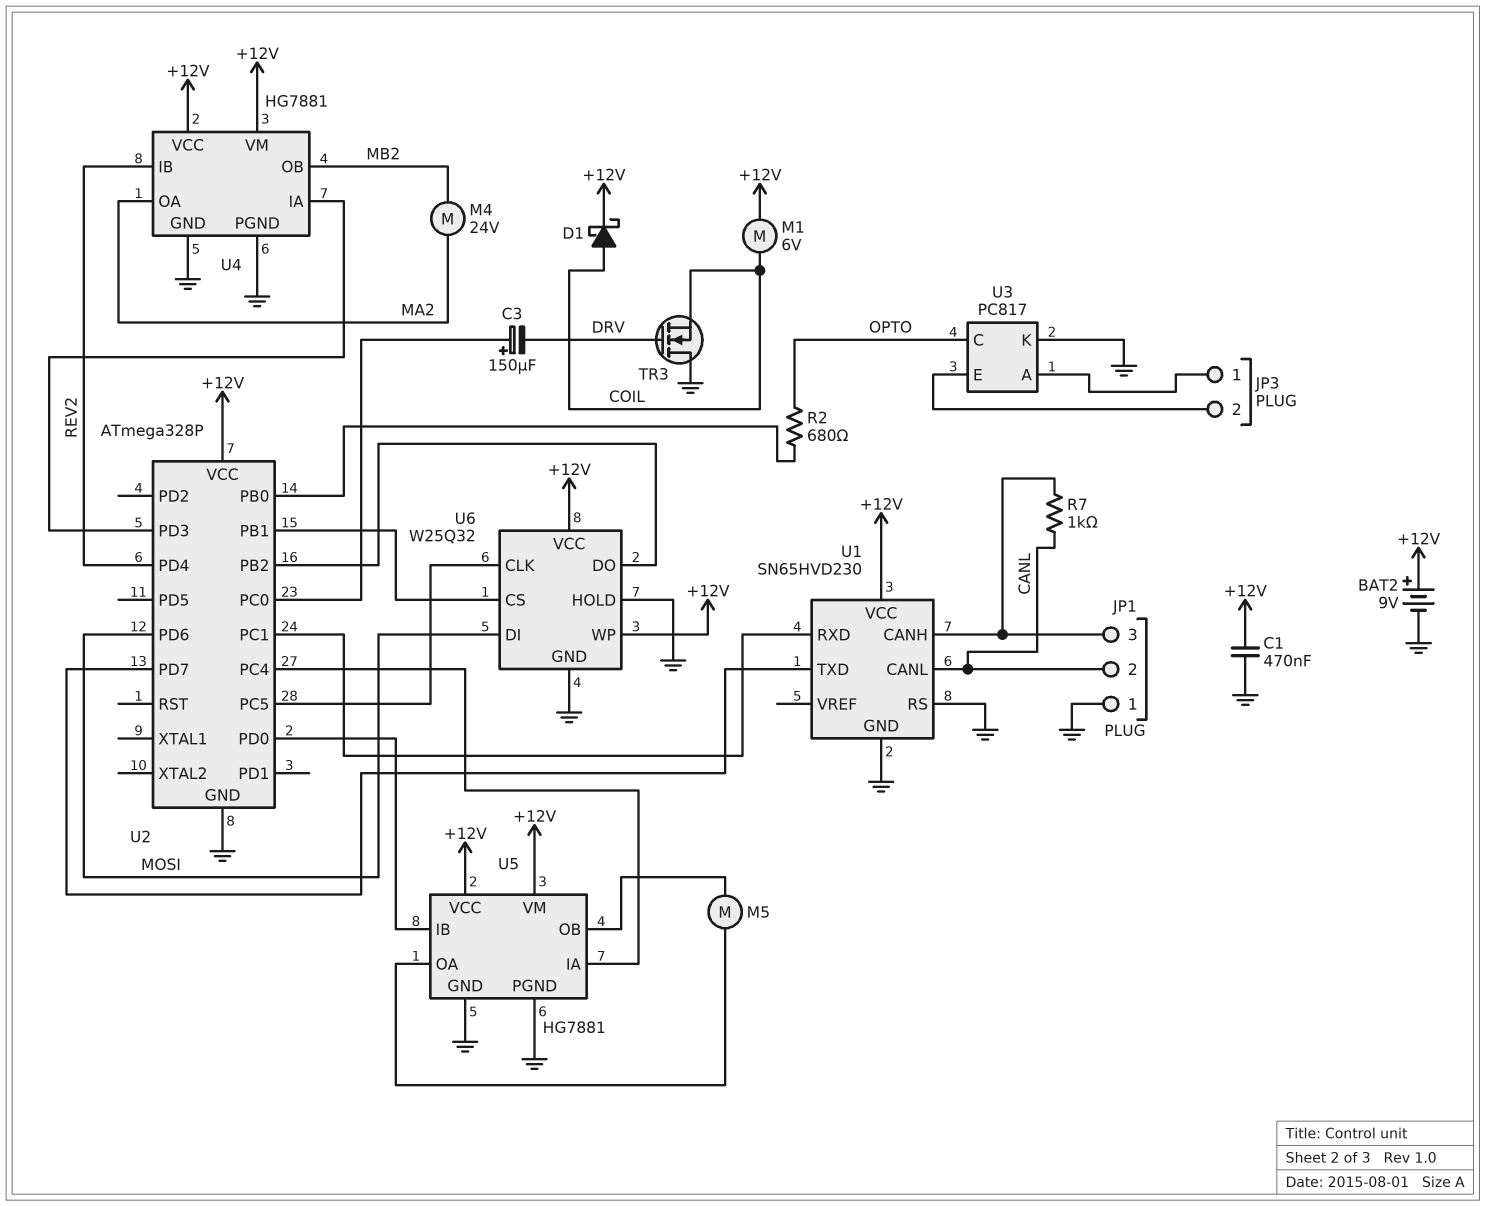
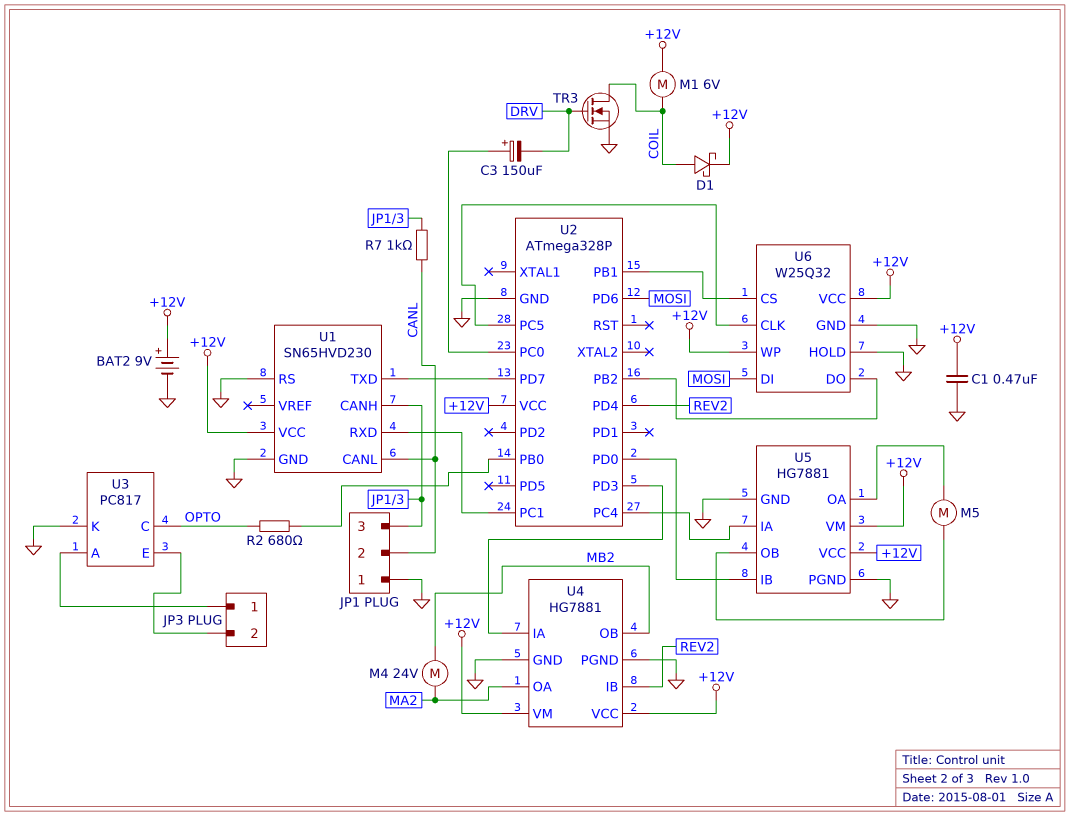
TR3: NMOS (G DRV, D GND, S COIL) -> NMOS (G DRV, D COIL, S GND)

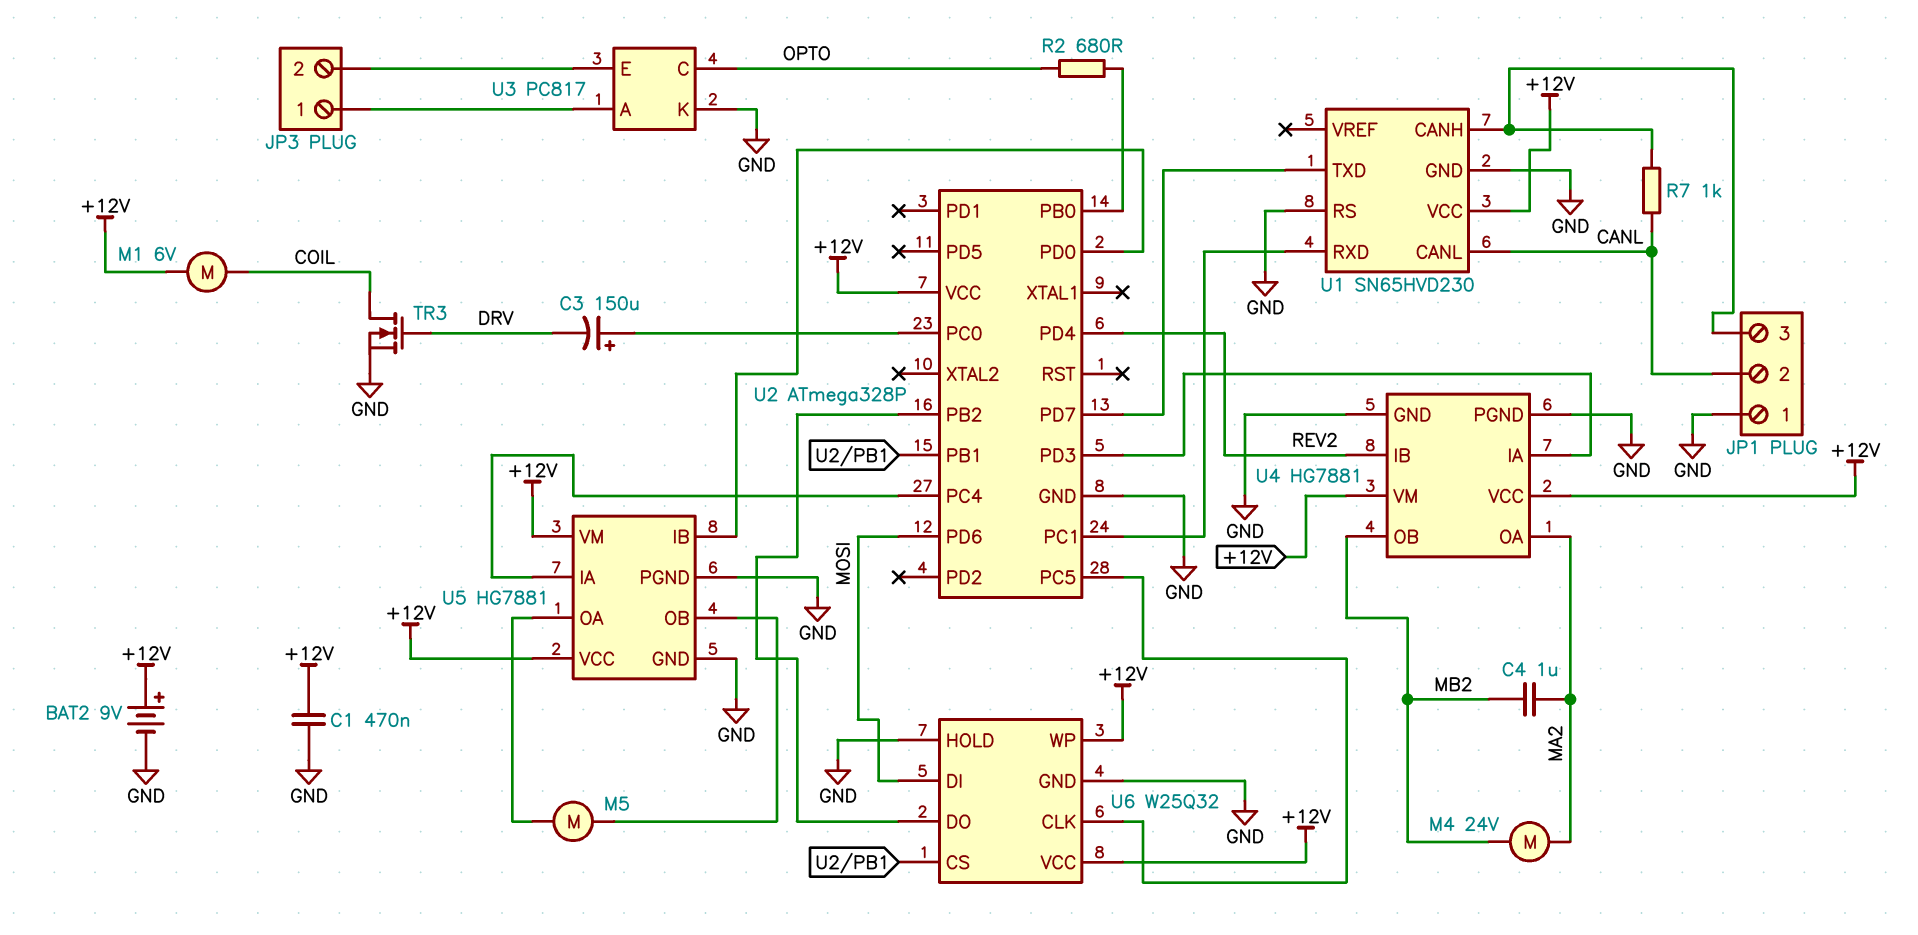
C4: none -> 1uF (MA2, MB2)
D1: schottky (A COIL, K +12V) -> none

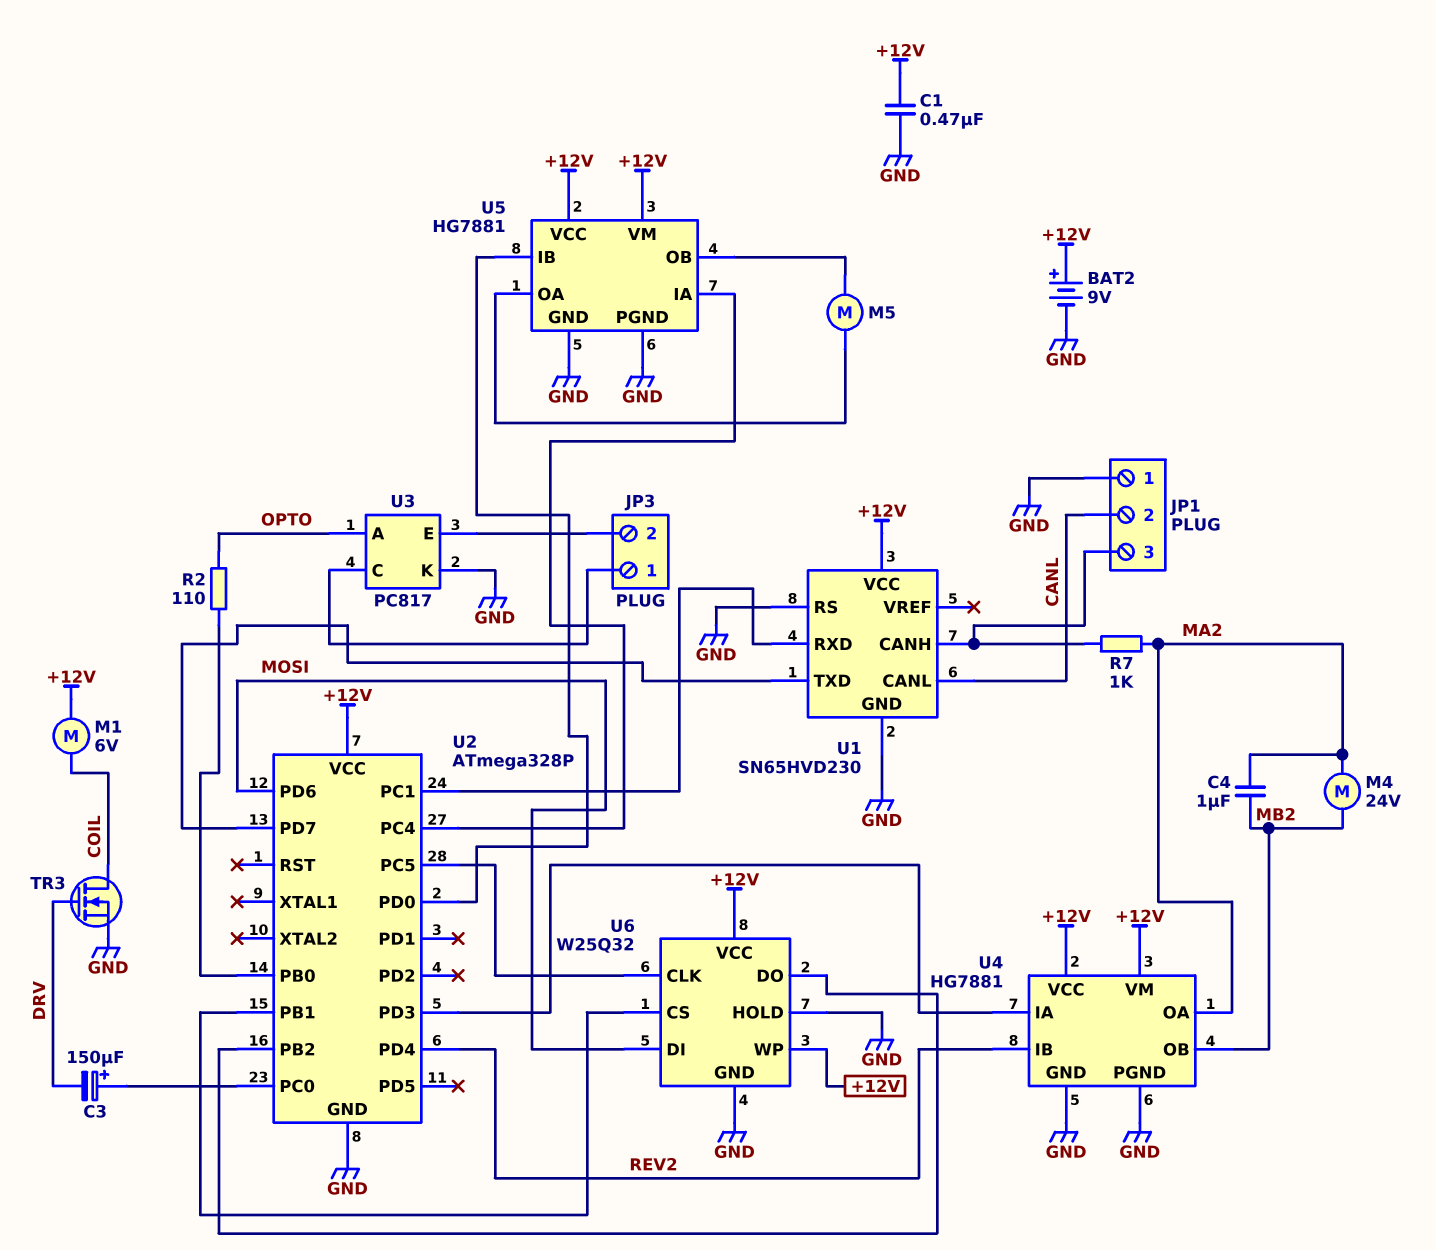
R2: 680 (OPTO, U2/PB0) -> 110 (OPTO, U2/PB0)
R7: 1k (CANL, JP1/3) -> 1k (JP1/3, MA2)
U3 pin A: JP3/1 -> OPTO
U3 pin C: OPTO -> JP3/1

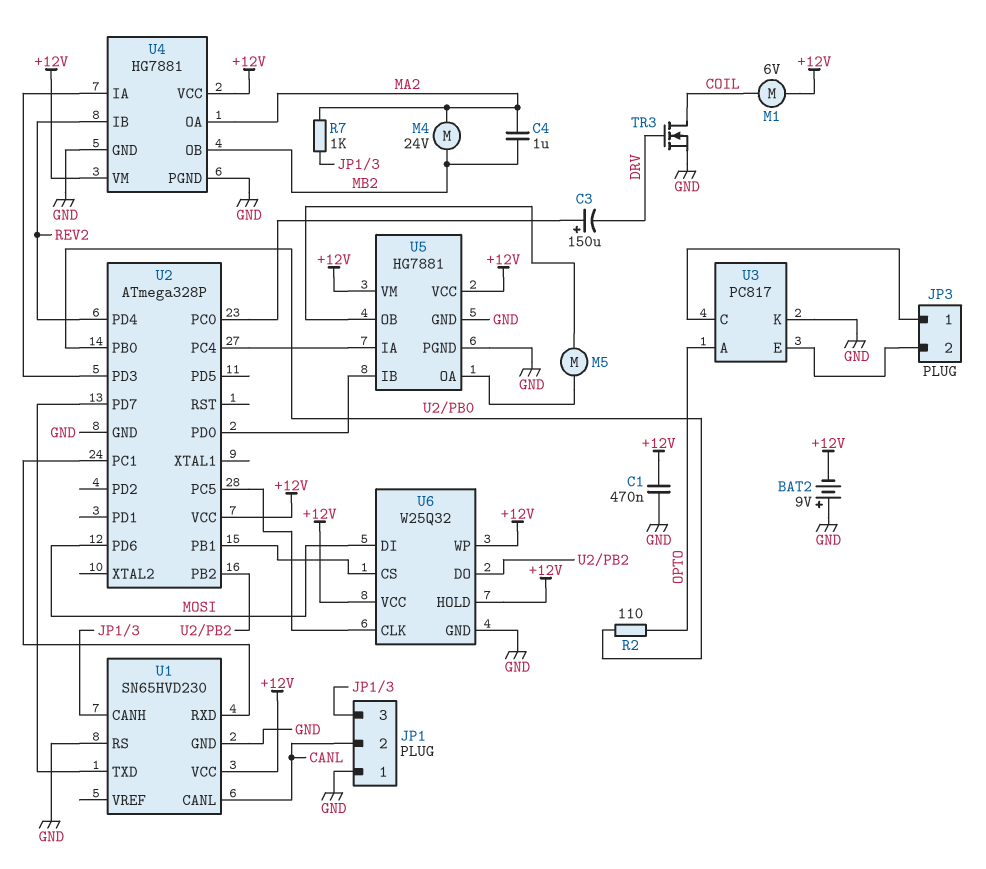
BAT2: 9V (plus +12V, minus GND) -> 9V (plus GND, minus +12V)
U6 pin HOLD: GND -> +12V

